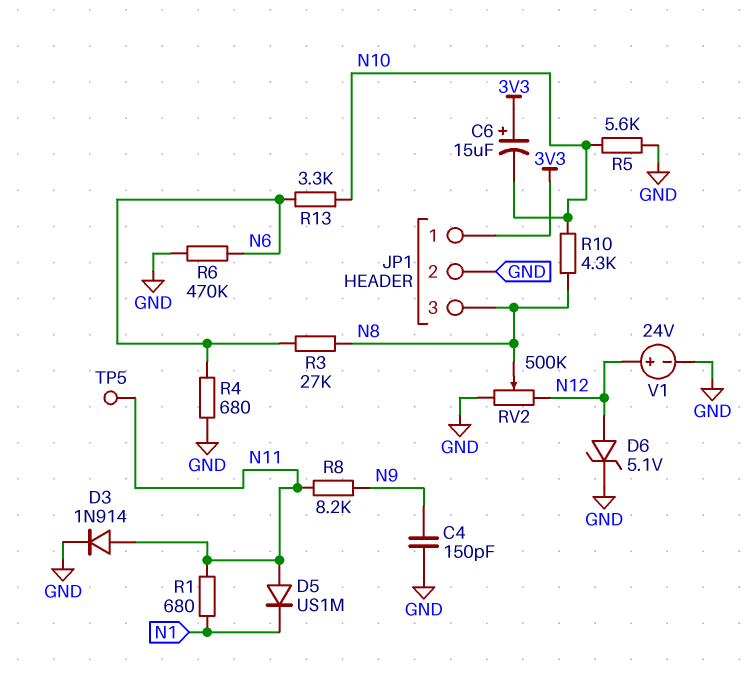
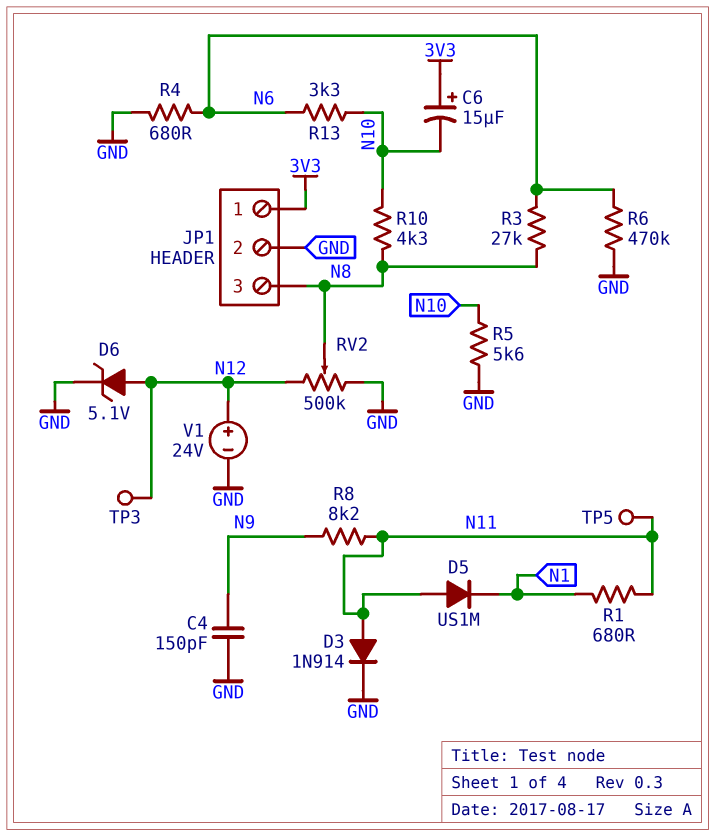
TP3: none -> test point (N12)

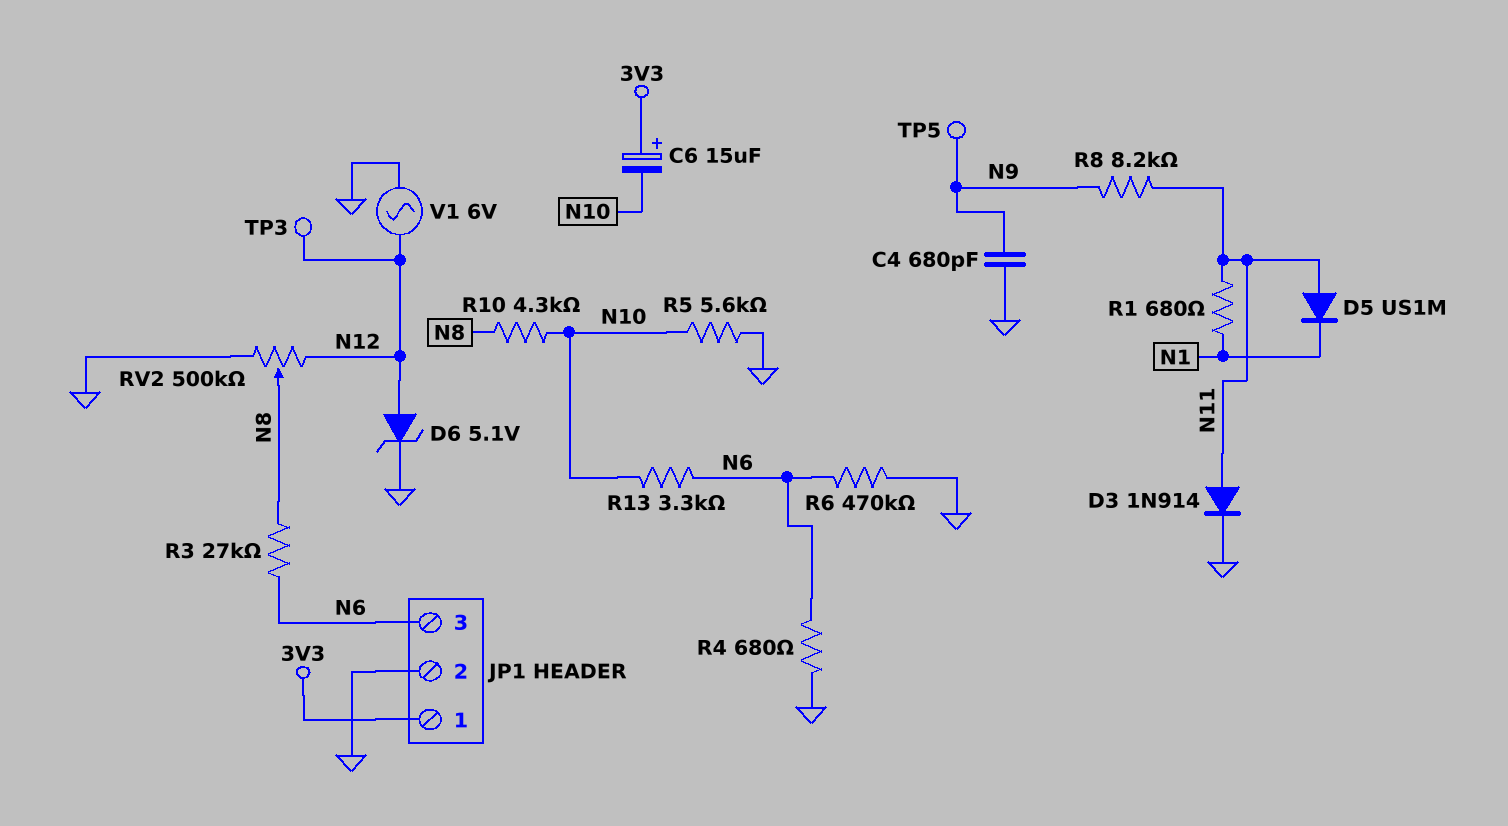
C4: 150pF (GND, N9) -> 680pF (GND, N9)
JP1 pin 3: N8 -> N6
TP5: test point (N11) -> test point (N9)
V1: 24V (plus N12, minus GND) -> AC 6V (GND, N12)

